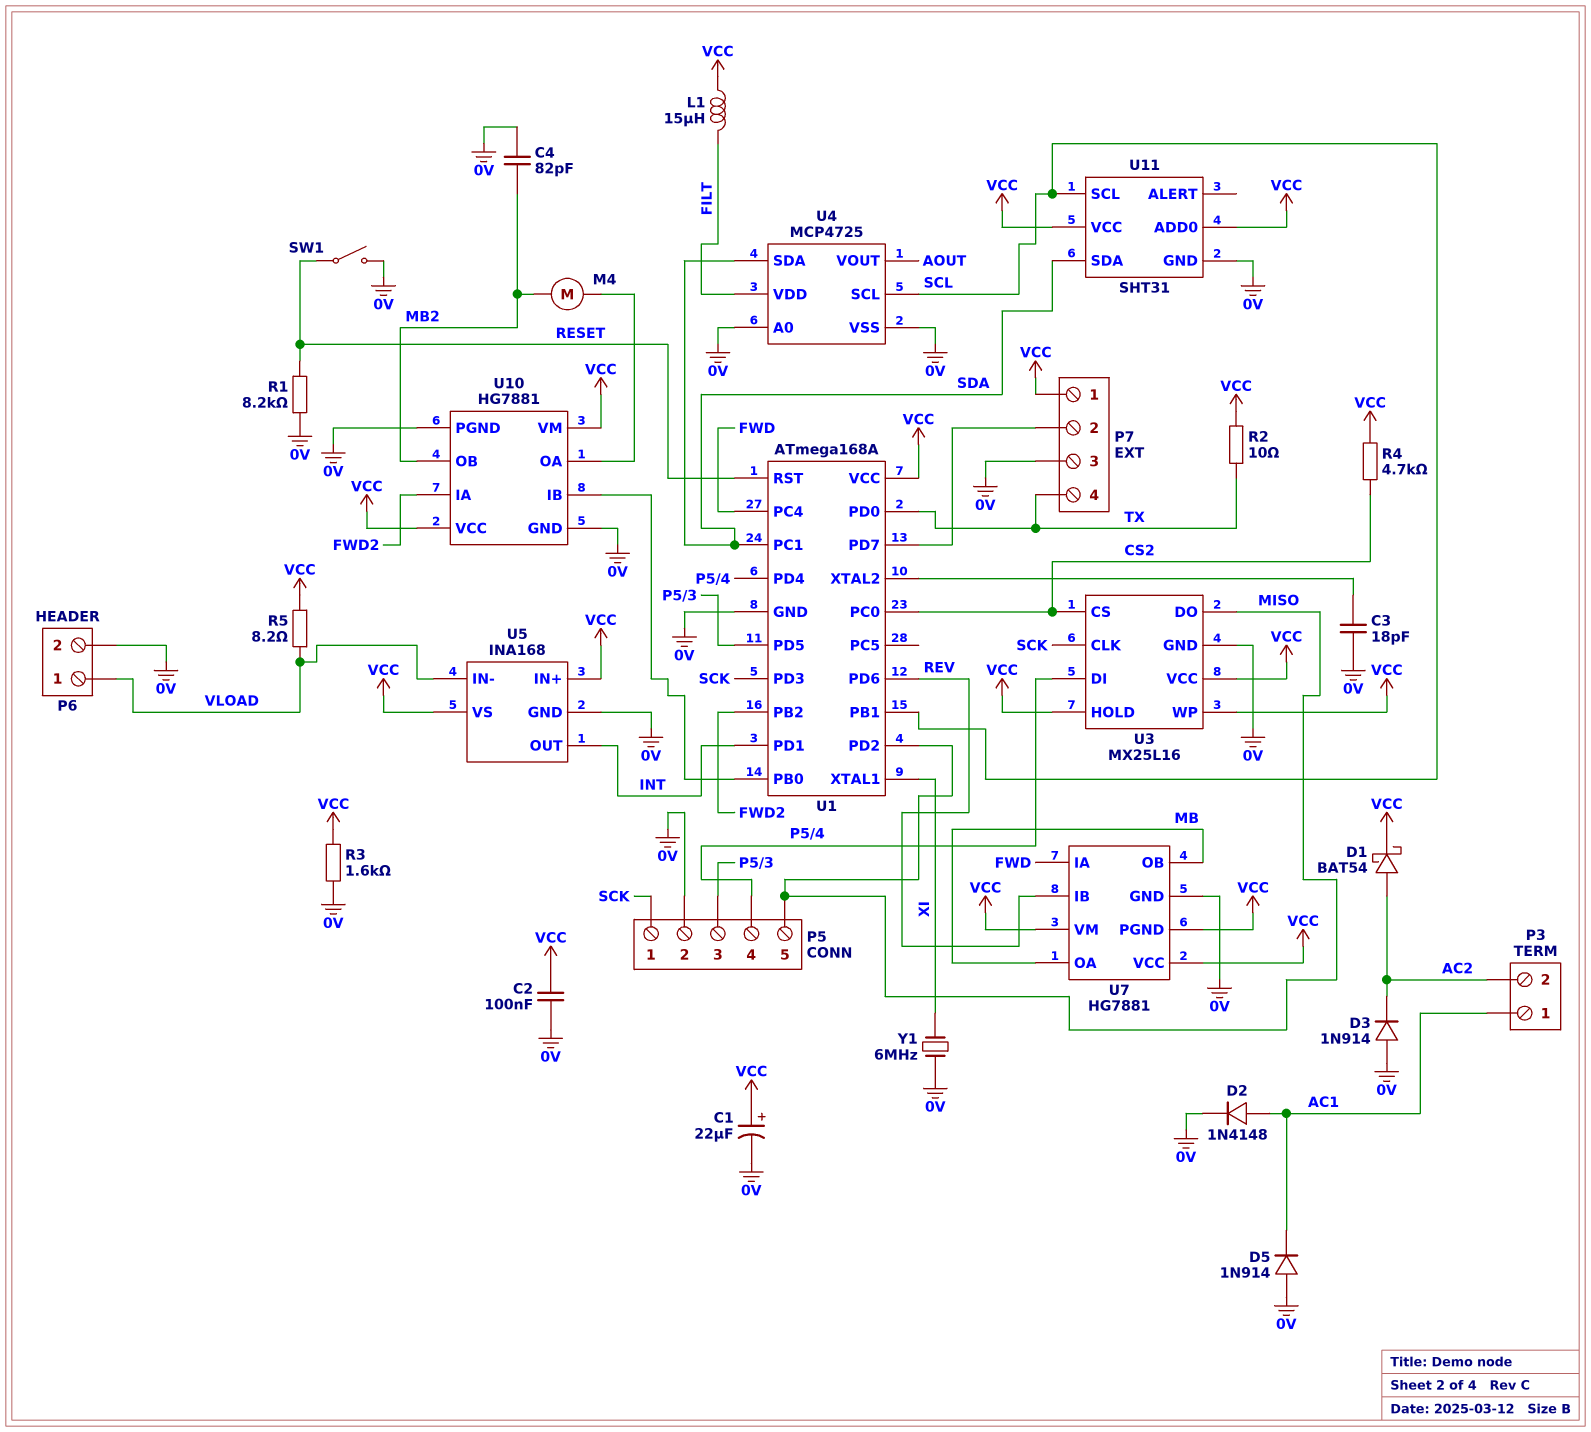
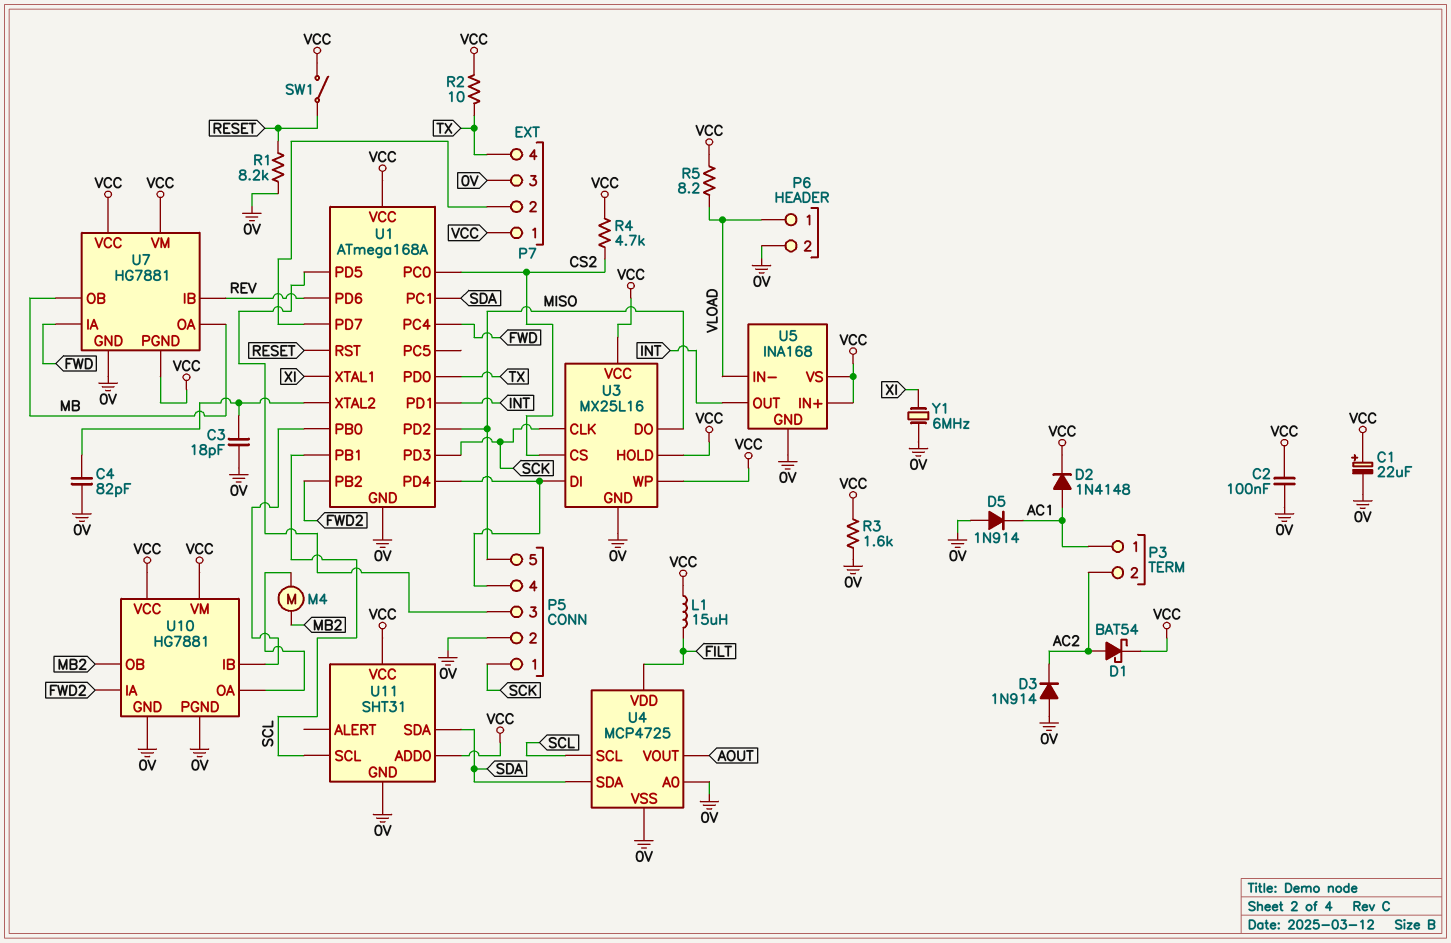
C4: 82pF (0V, MB2) -> 82pF (0V, U1/XTAL2)
D2: diode 1N4148 (A AC1, K 0V) -> diode 1N4148 (A AC1, K VCC)
SW1: switch (0V, RESET) -> switch (RESET, VCC)

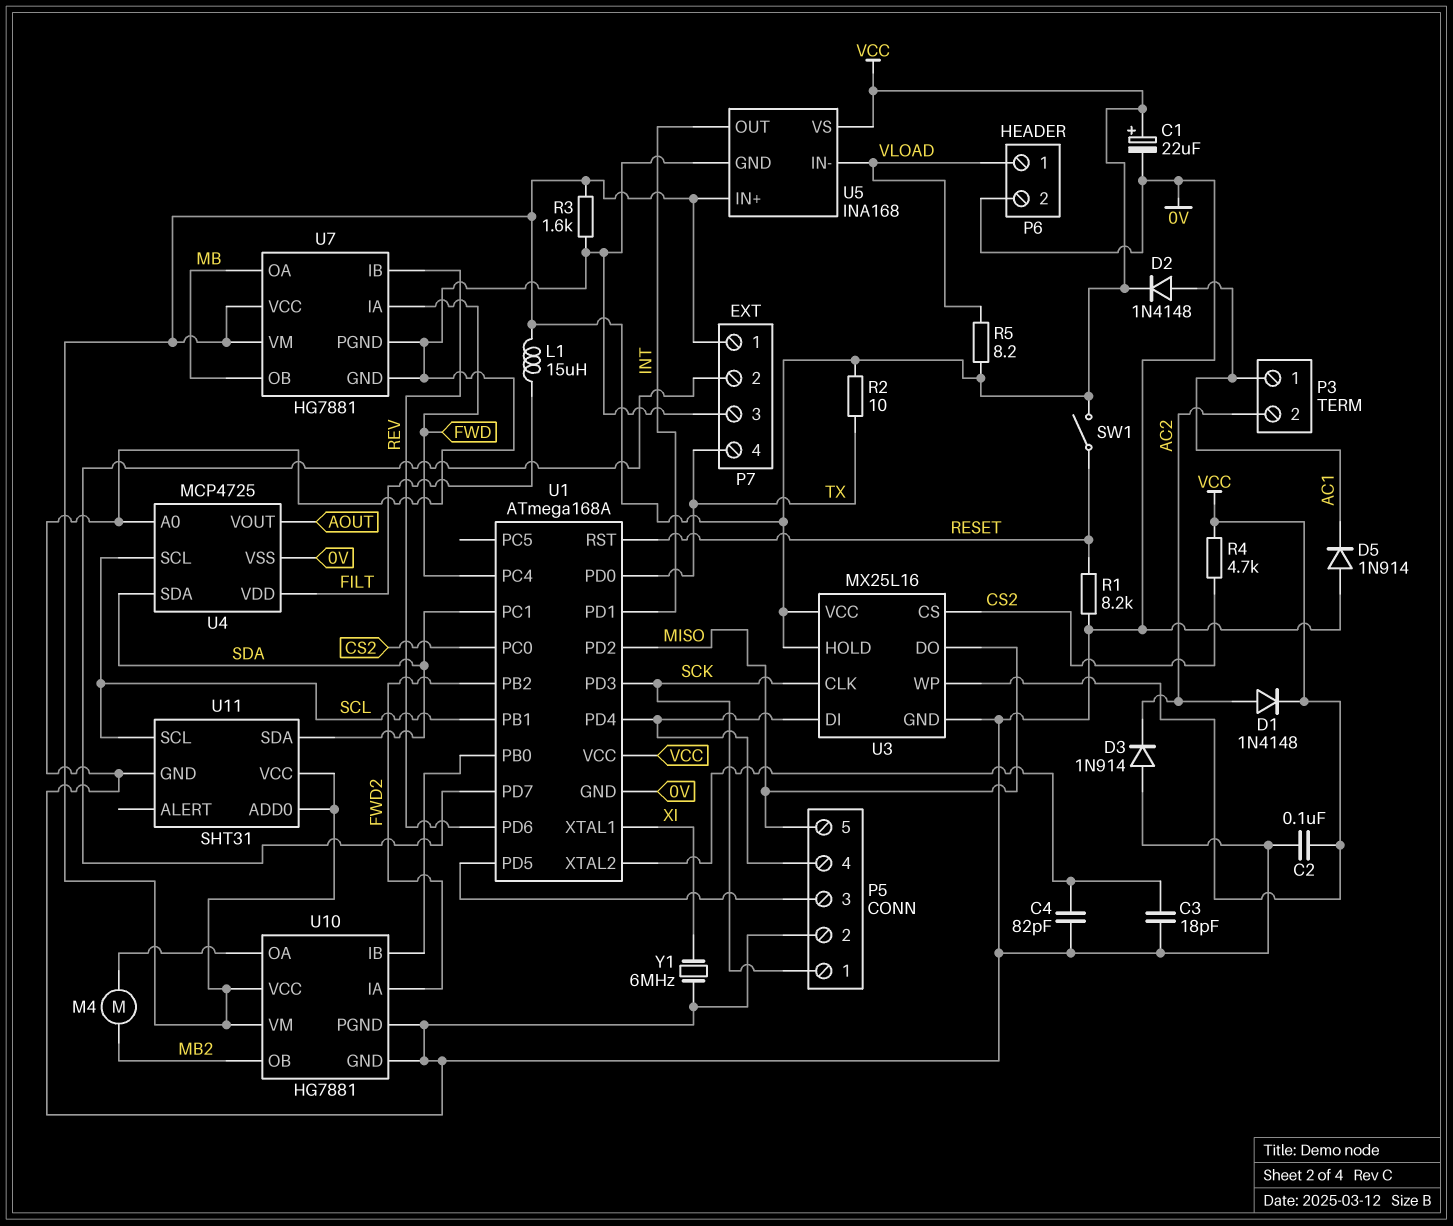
D1: schottky BAT54 (A AC2, K VCC) -> diode 1N4148 (A AC2, K VCC)
U7 pin PGND: VCC -> 0V

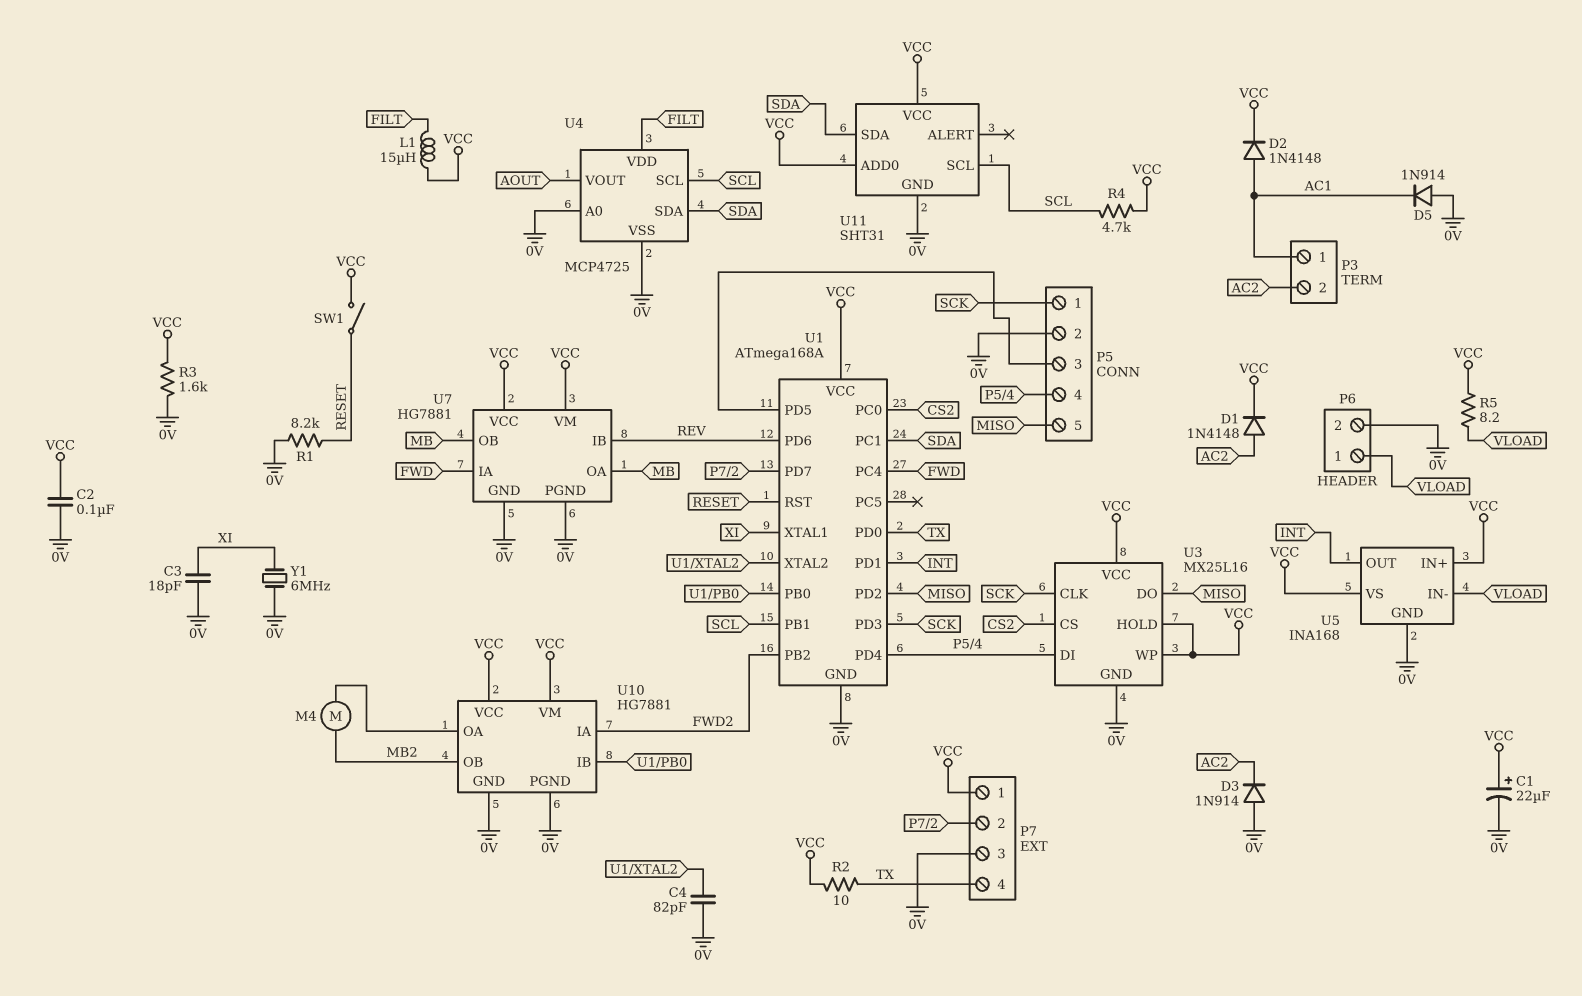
C3: 18pF (0V, U1/XTAL2) -> 18pF (0V, XI)
R4: 4.7k (CS2, VCC) -> 4.7k (SCL, VCC)

